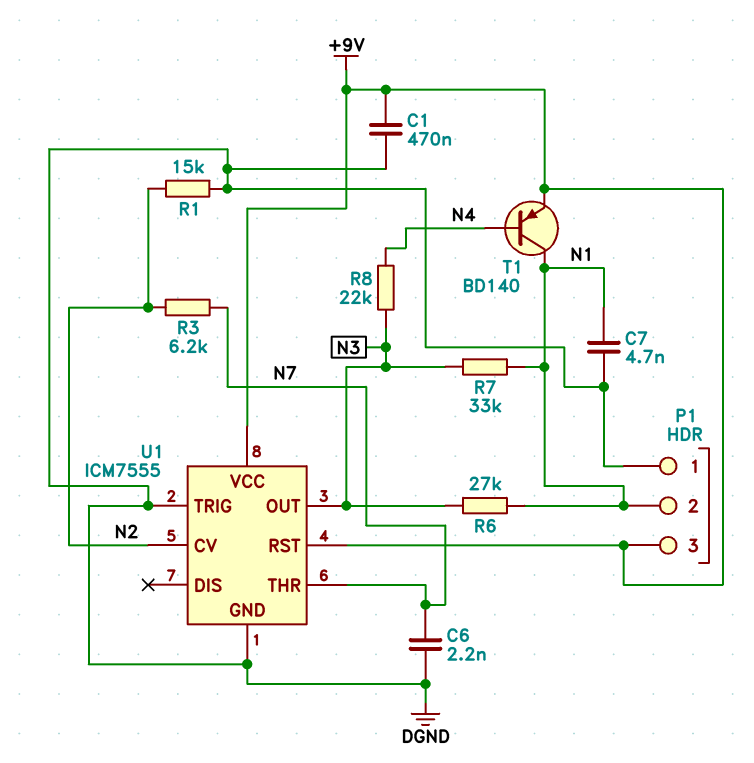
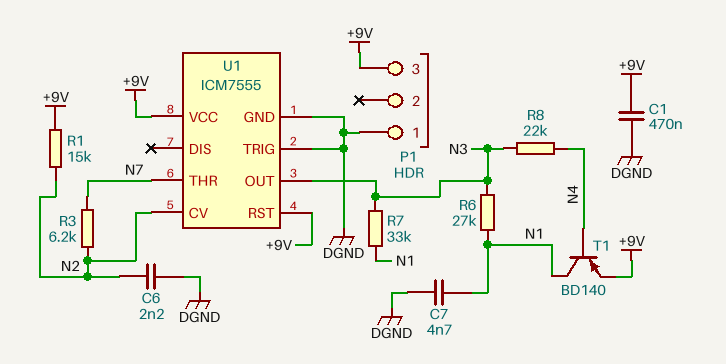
C6: 2.2nF (DGND, N7) -> 2.2nF (DGND, N2)
P1 pin 2: N1 -> none
R1: 15k (DGND, N2) -> 15k (+9V, N2)

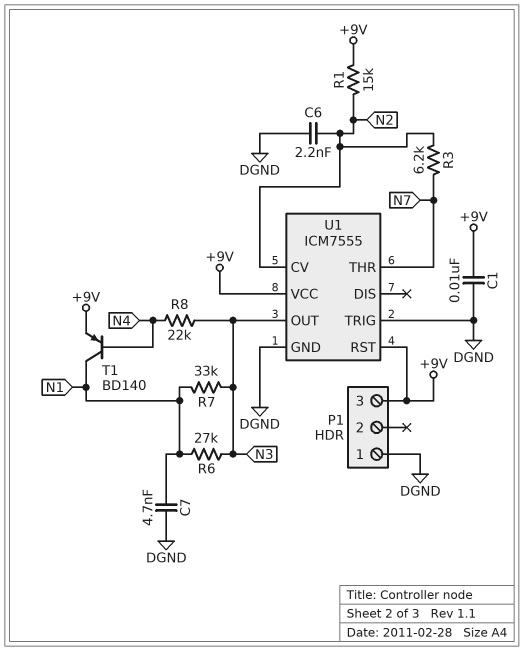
C1: 470nF (+9V, DGND) -> 10nF (+9V, DGND)

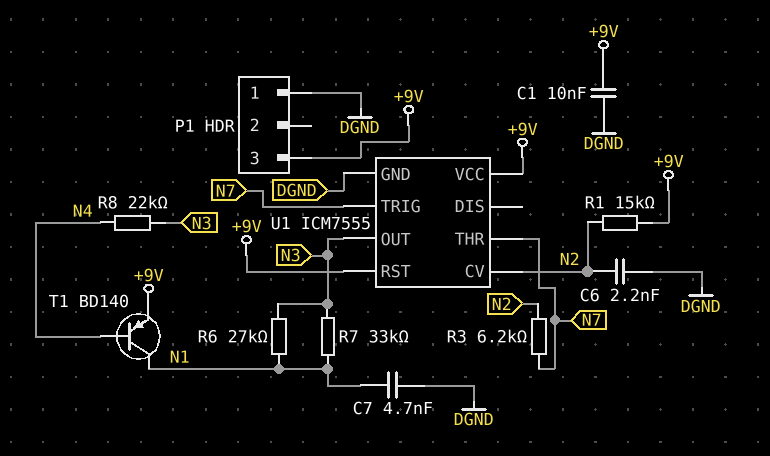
U1 pin TRIG: DGND -> N7

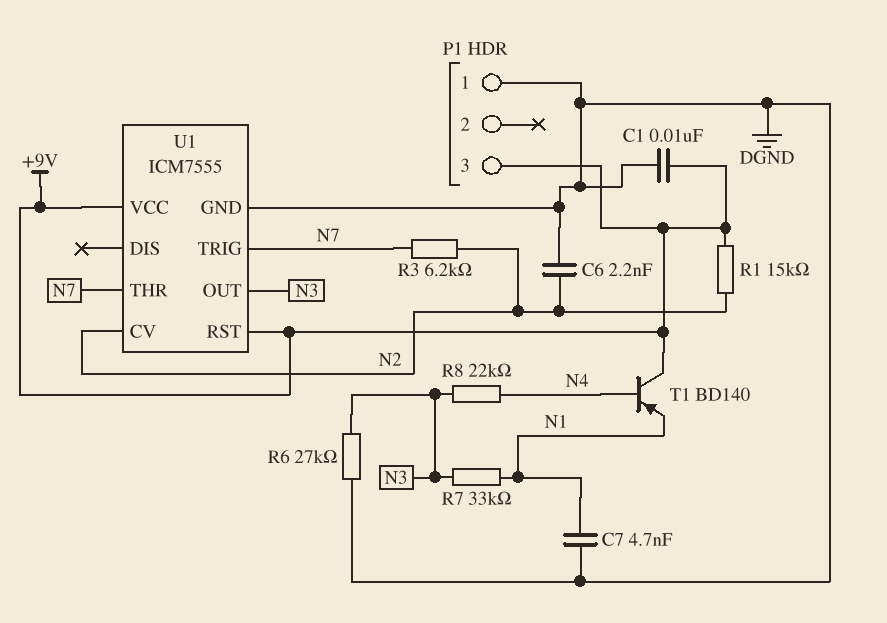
R6: 27k (N1, N3) -> 27k (DGND, N3)
T1: PNP BD140 (B N4, C N1, E +9V) -> PNP BD140 (B N4, C +9V, E N1)

